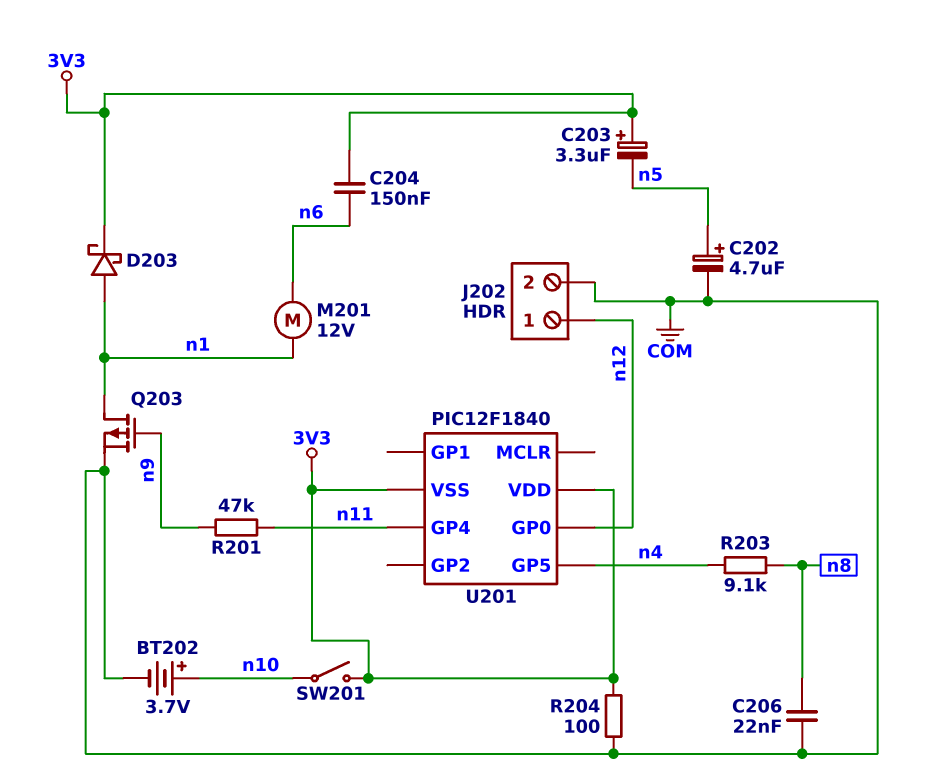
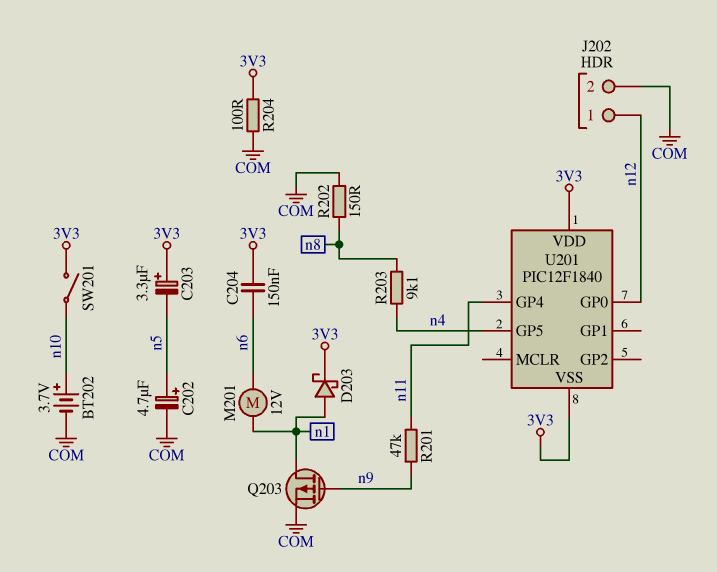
C206: 22nF (COM, n8) -> none
R202: none -> 150 (COM, n8)

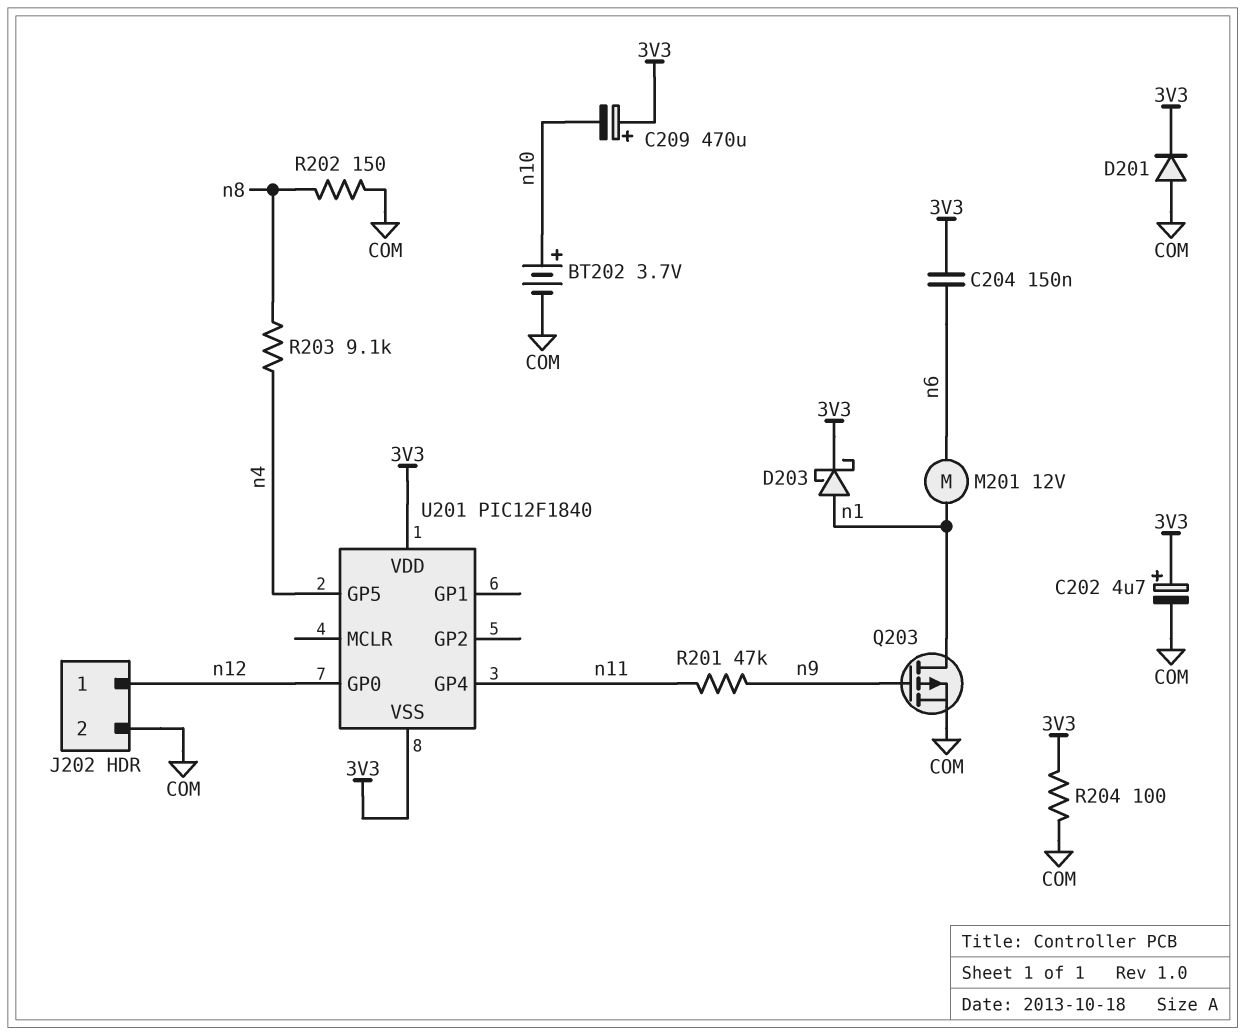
C202: 4.7uF (plus n5, minus COM) -> 4.7uF (plus 3V3, minus COM)
C203: 3.3uF (plus 3V3, minus n5) -> none
C209: none -> 470uF (plus 3V3, minus n10)
D201: none -> diode (A COM, K 3V3)
SW201: switch (3V3, n10) -> none

